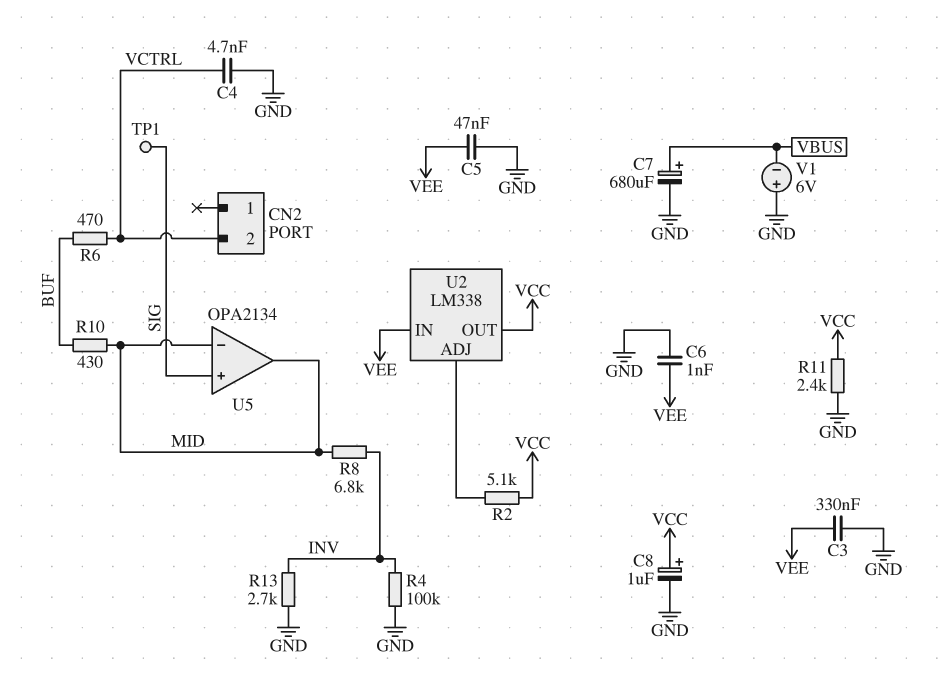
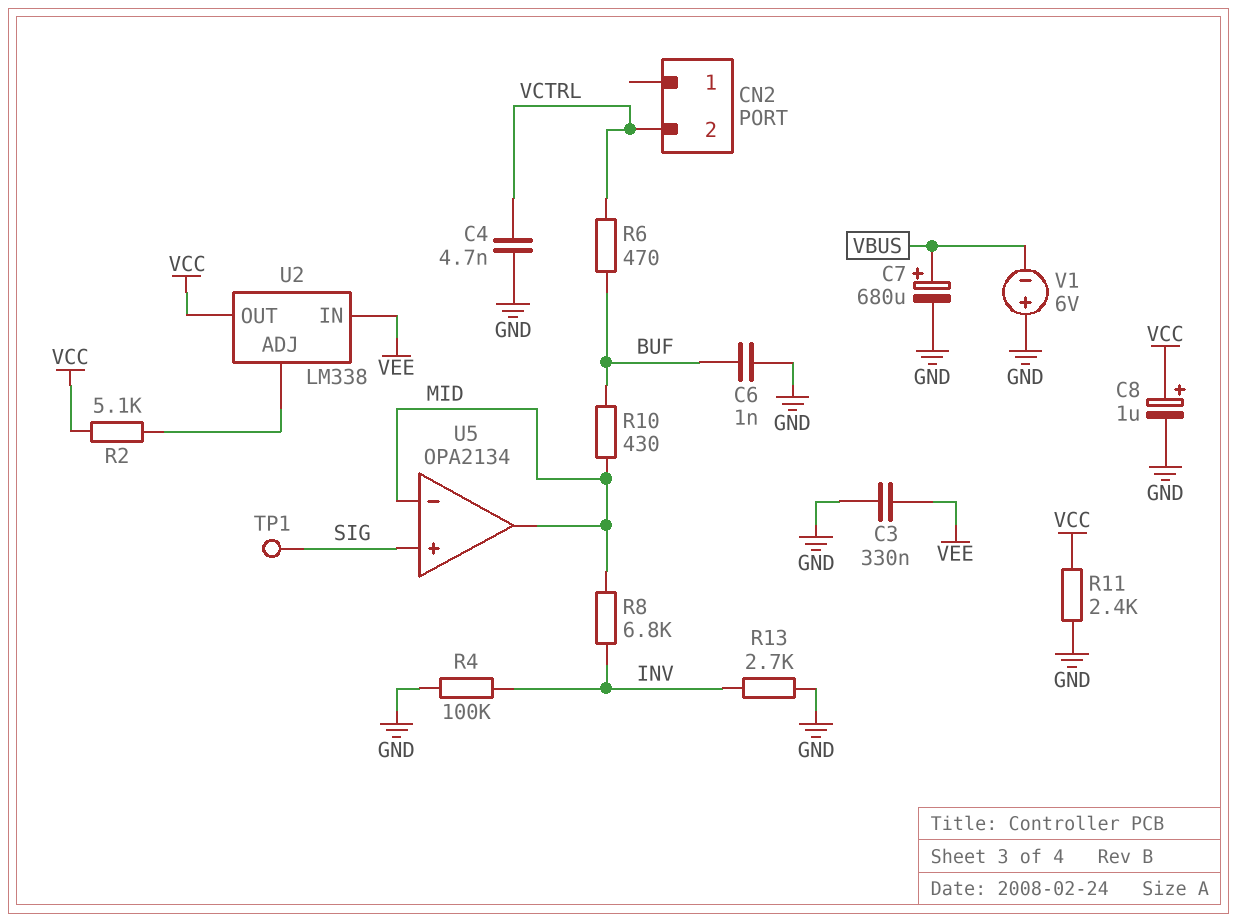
C5: 47nF (GND, VEE) -> none
C6: 1nF (GND, VEE) -> 1nF (BUF, GND)

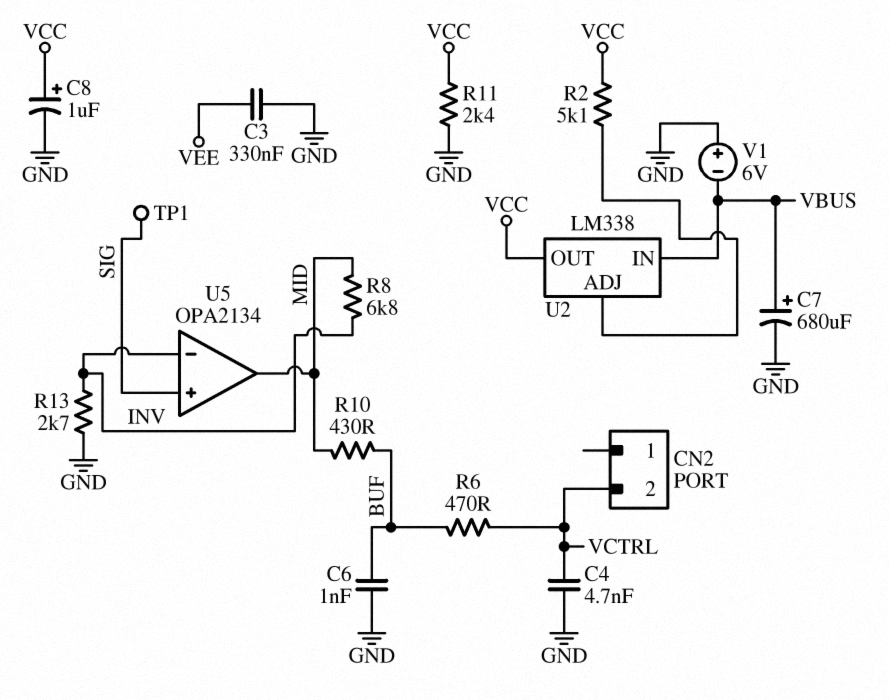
R4: 100k (GND, INV) -> none
U2 pin IN: VEE -> VBUS
U5 pin in-: MID -> INV

